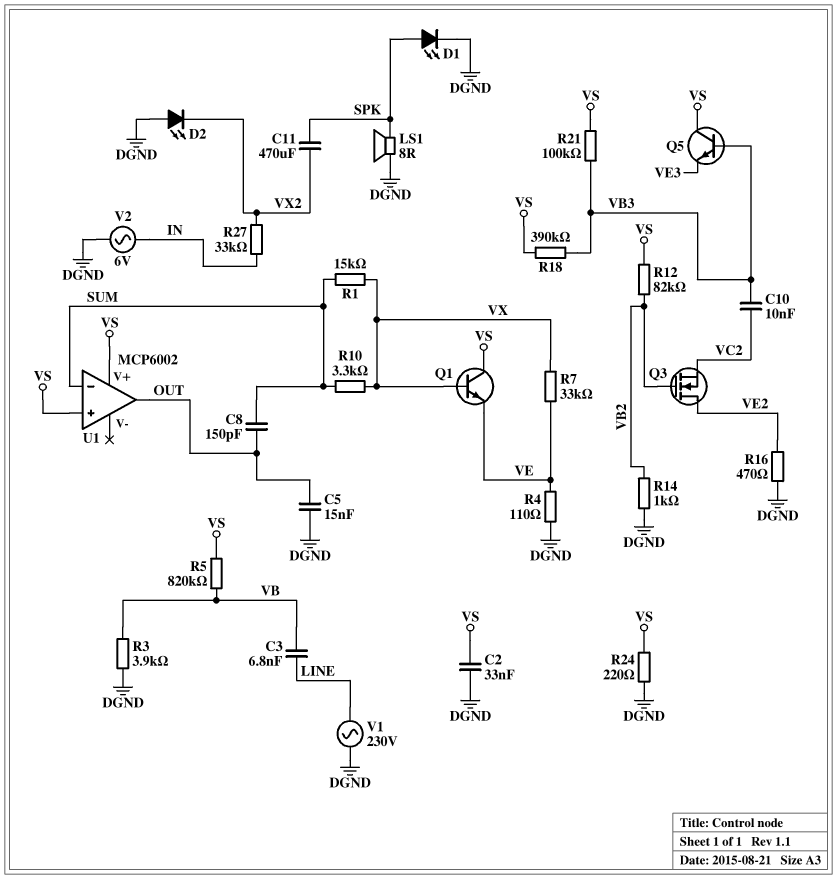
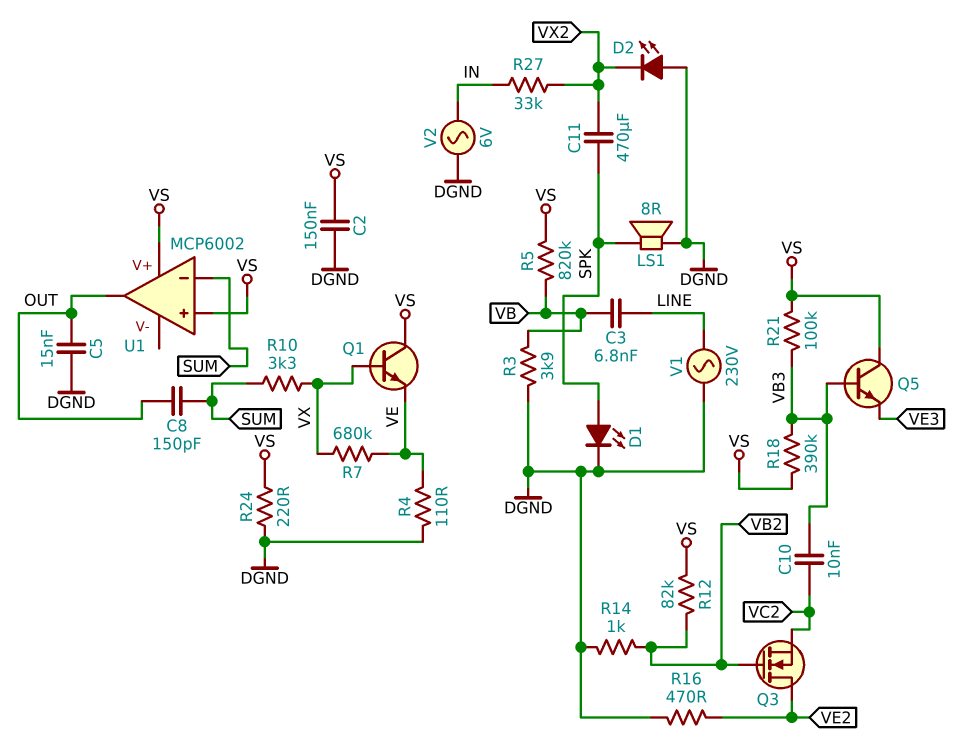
C2: 33nF (DGND, VS) -> 150nF (DGND, VS)
R1: 15k (SUM, VX) -> none
R7: 33k (VE, VX) -> 680k (VE, VX)

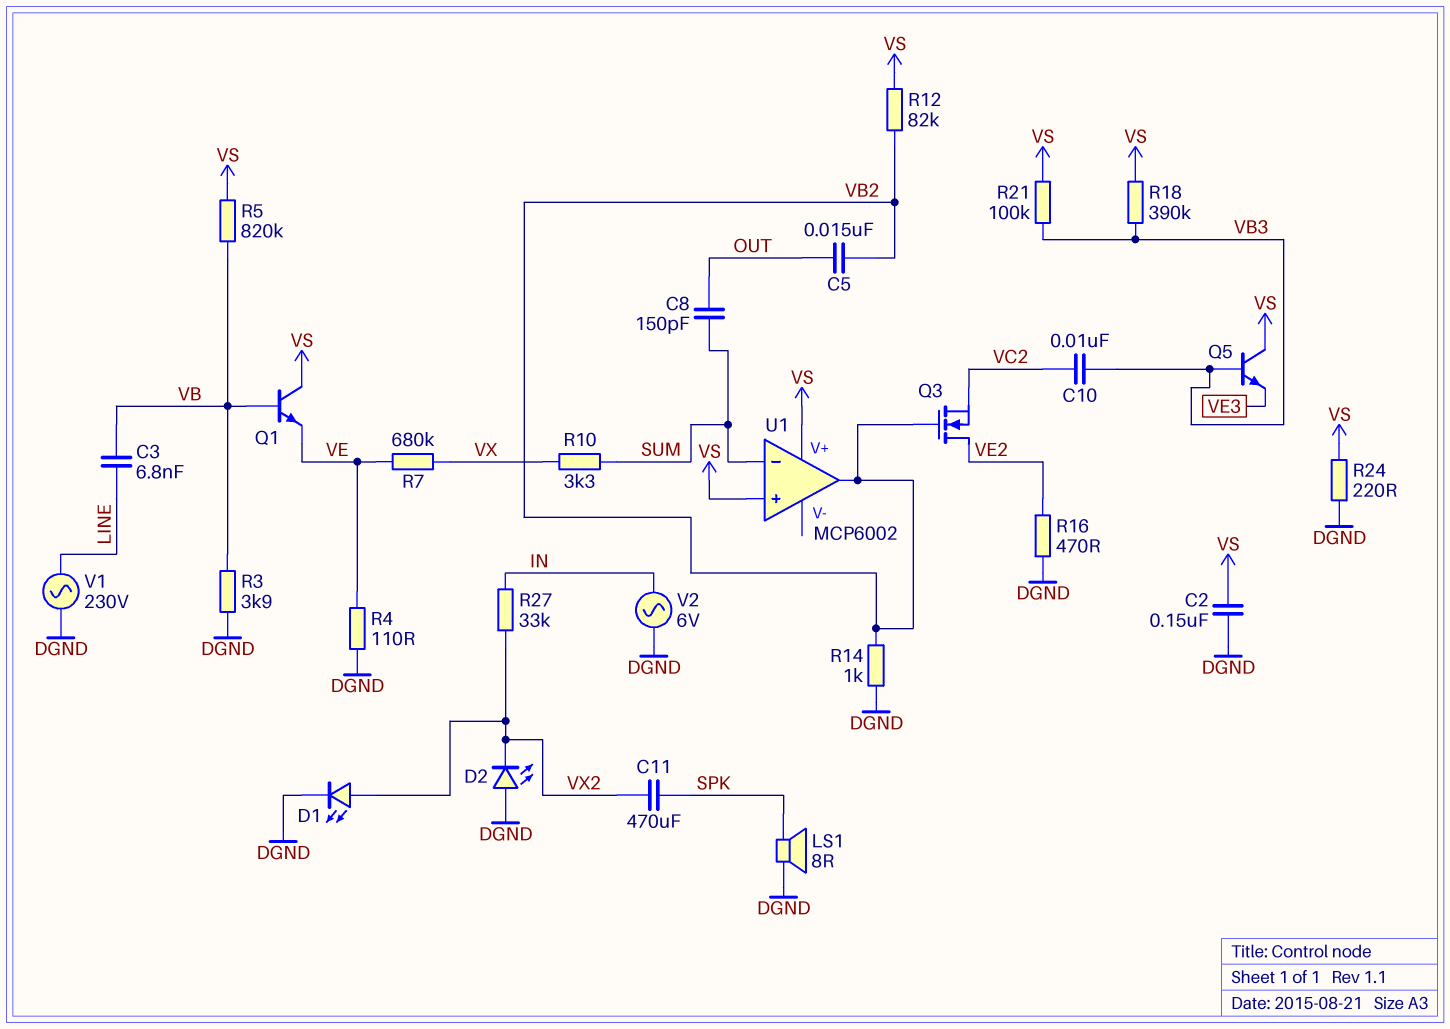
C5: 15nF (DGND, OUT) -> 15nF (OUT, VB2)
D1: LED (A SPK, K DGND) -> LED (A VX2, K DGND)
Q1: NPN (B VX, C VS, E VE) -> NPN (B VB, C VS, E VE)
U1 pin out: OUT -> VB2

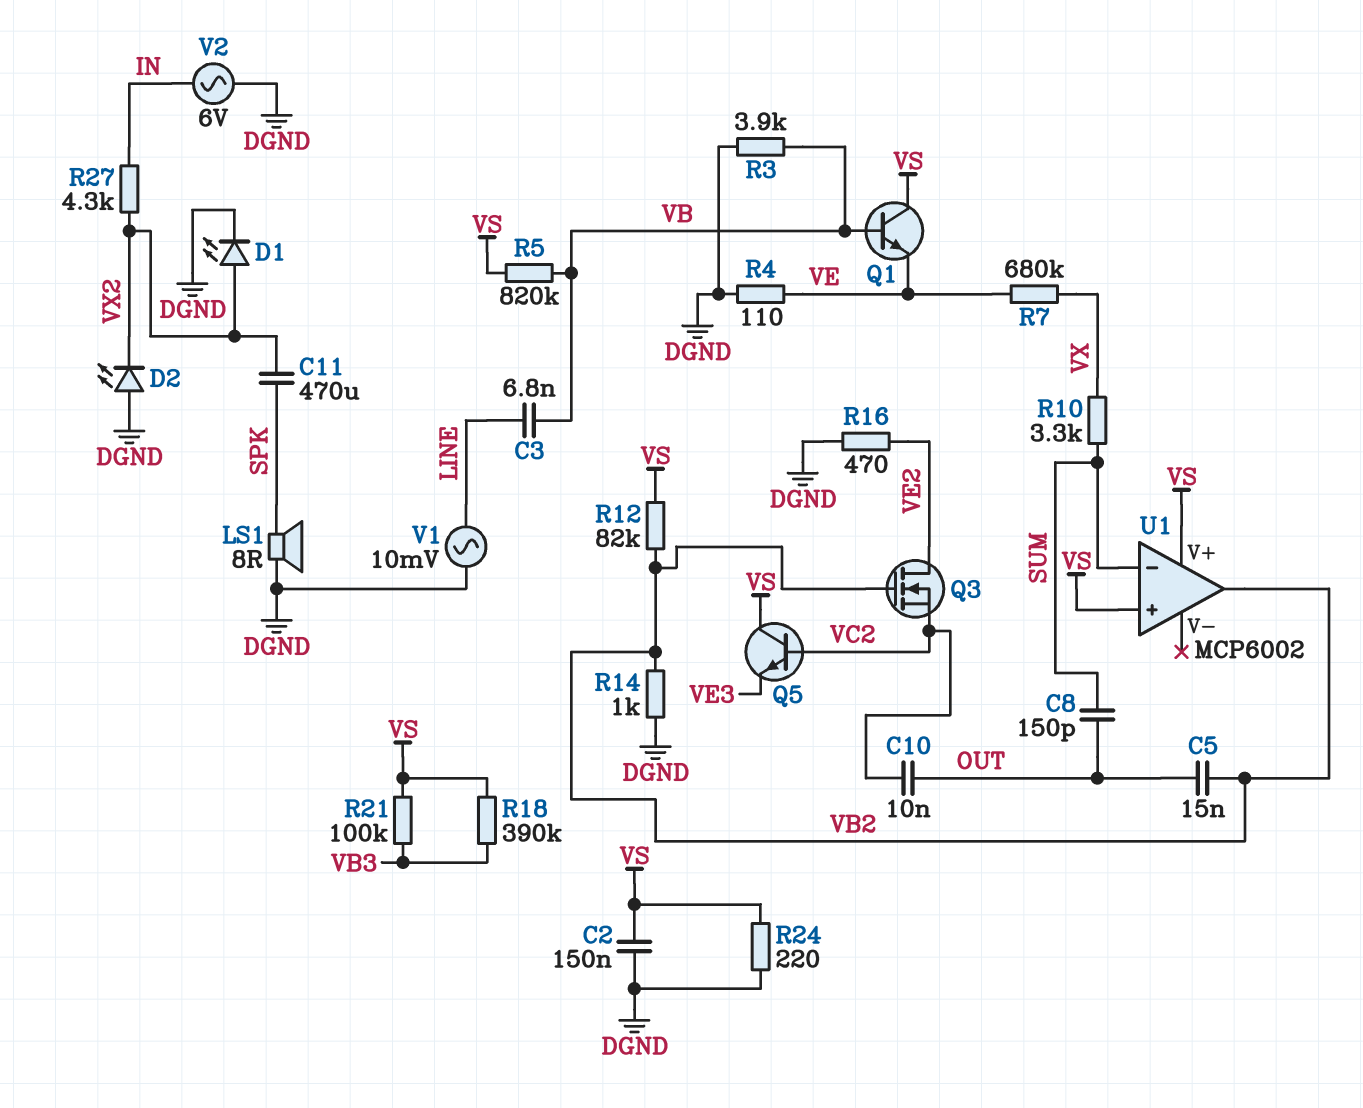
C10: 10nF (VB3, VC2) -> 10nF (OUT, VC2)
Q5: NPN (B VB3, C VS, E VE3) -> NPN (B VC2, C VS, E VE3)
R27: 33k (IN, VX2) -> 4.3k (IN, VX2)
V1: AC 230V (DGND, LINE) -> AC 10mV (DGND, LINE)

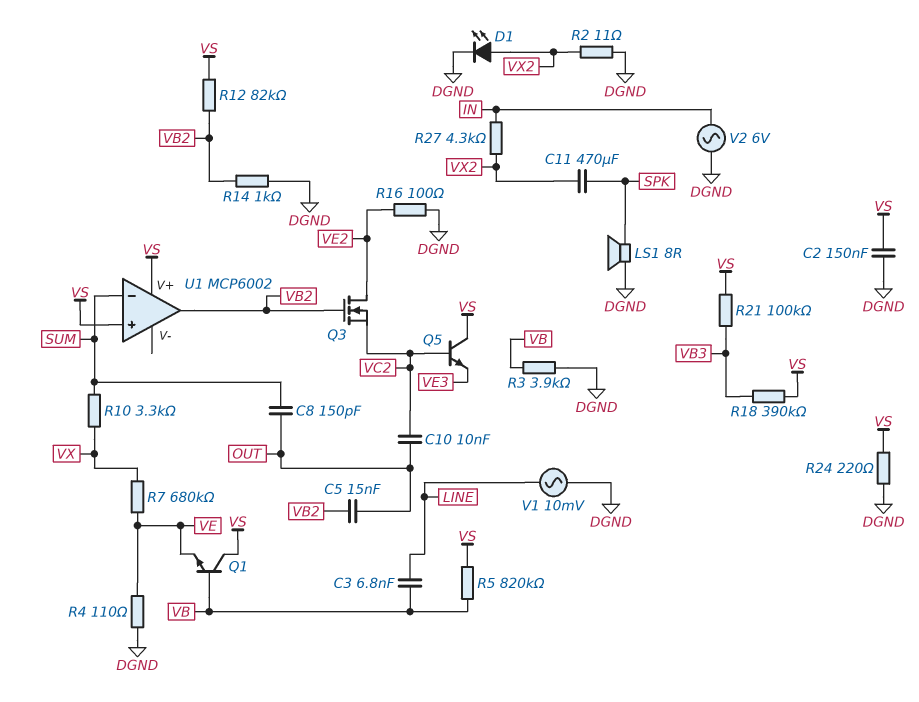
D2: LED (A DGND, K VX2) -> none
R2: none -> 11 (DGND, VX2)
R16: 470 (DGND, VE2) -> 100 (DGND, VE2)

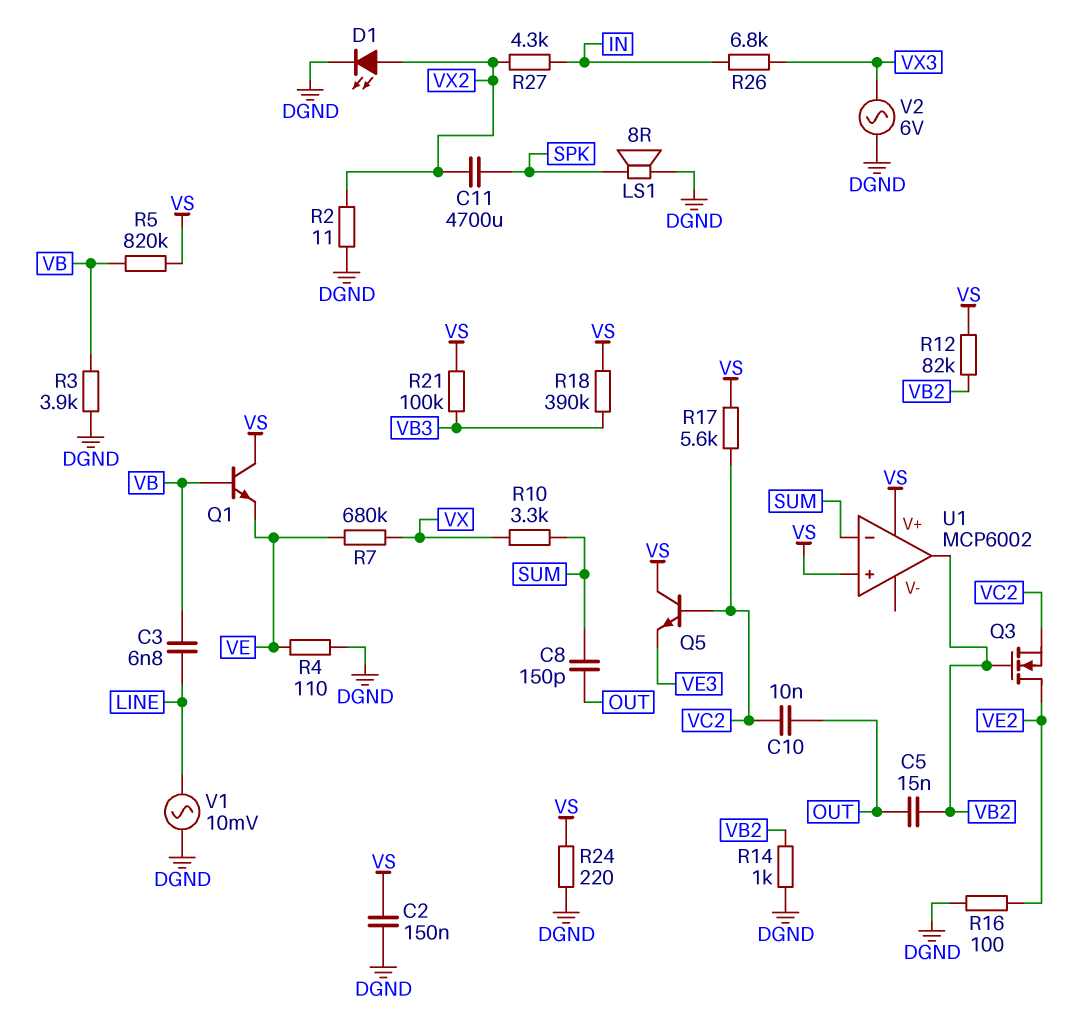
C11: 470uF (SPK, VX2) -> 4700uF (SPK, VX2)
R17: none -> 5.6k (VC2, VS)
R26: none -> 6.8k (IN, VX3)
V2: AC 6V (DGND, IN) -> AC 6V (DGND, VX3)

